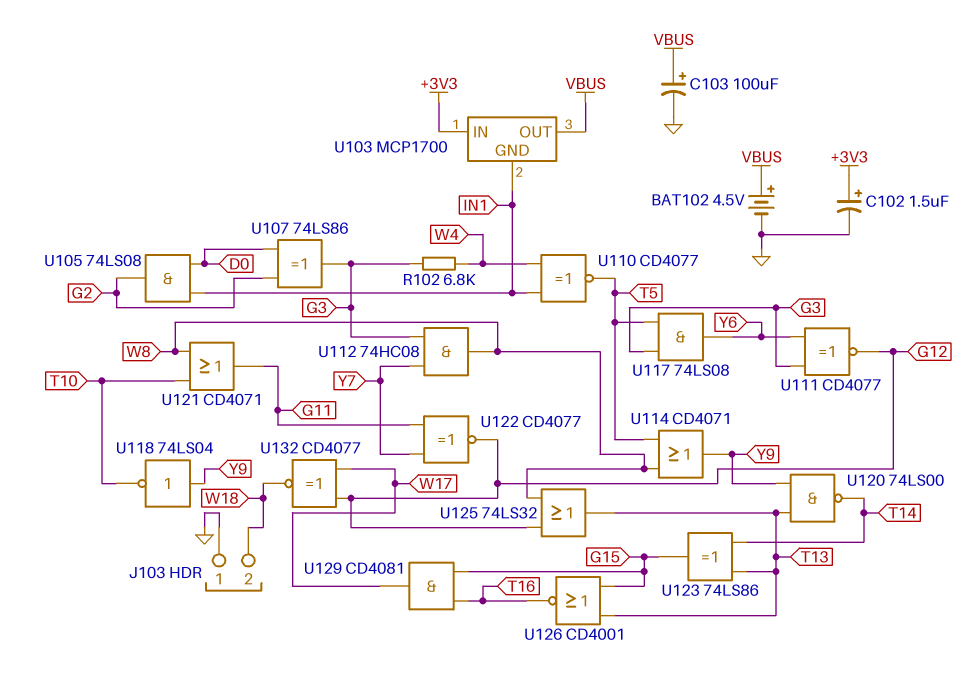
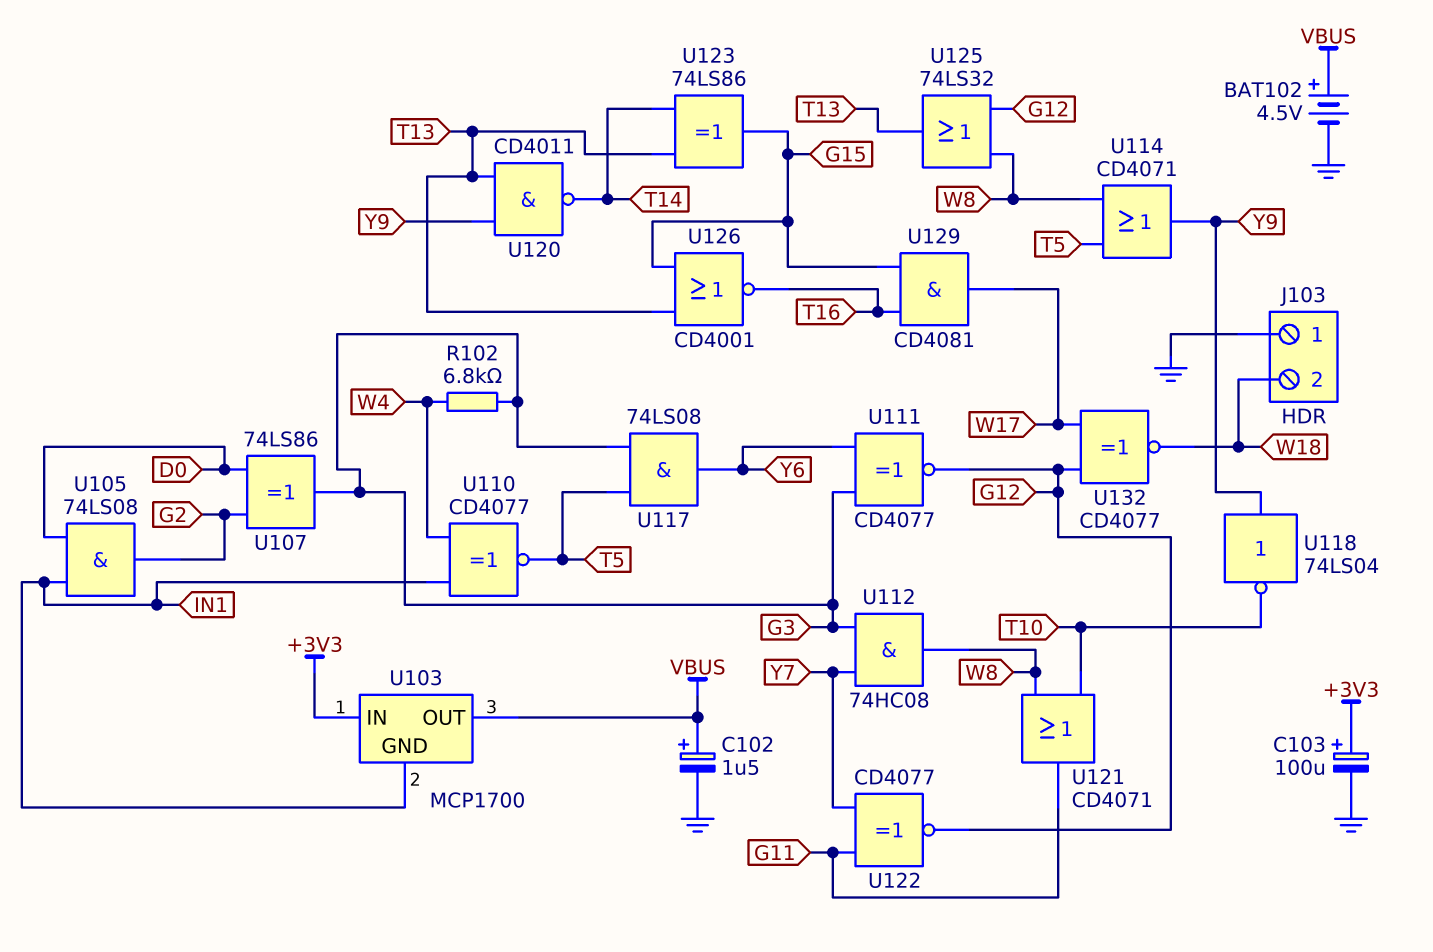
C102: 1.5uF (plus +3V3, minus GND) -> 1.5uF (plus VBUS, minus GND)
C103: 100uF (plus VBUS, minus GND) -> 100uF (plus +3V3, minus GND)
U120: NAND 74LS00 (in T13, in Y9, out T14) -> NAND CD4011 (in T13, in Y9, out T14)

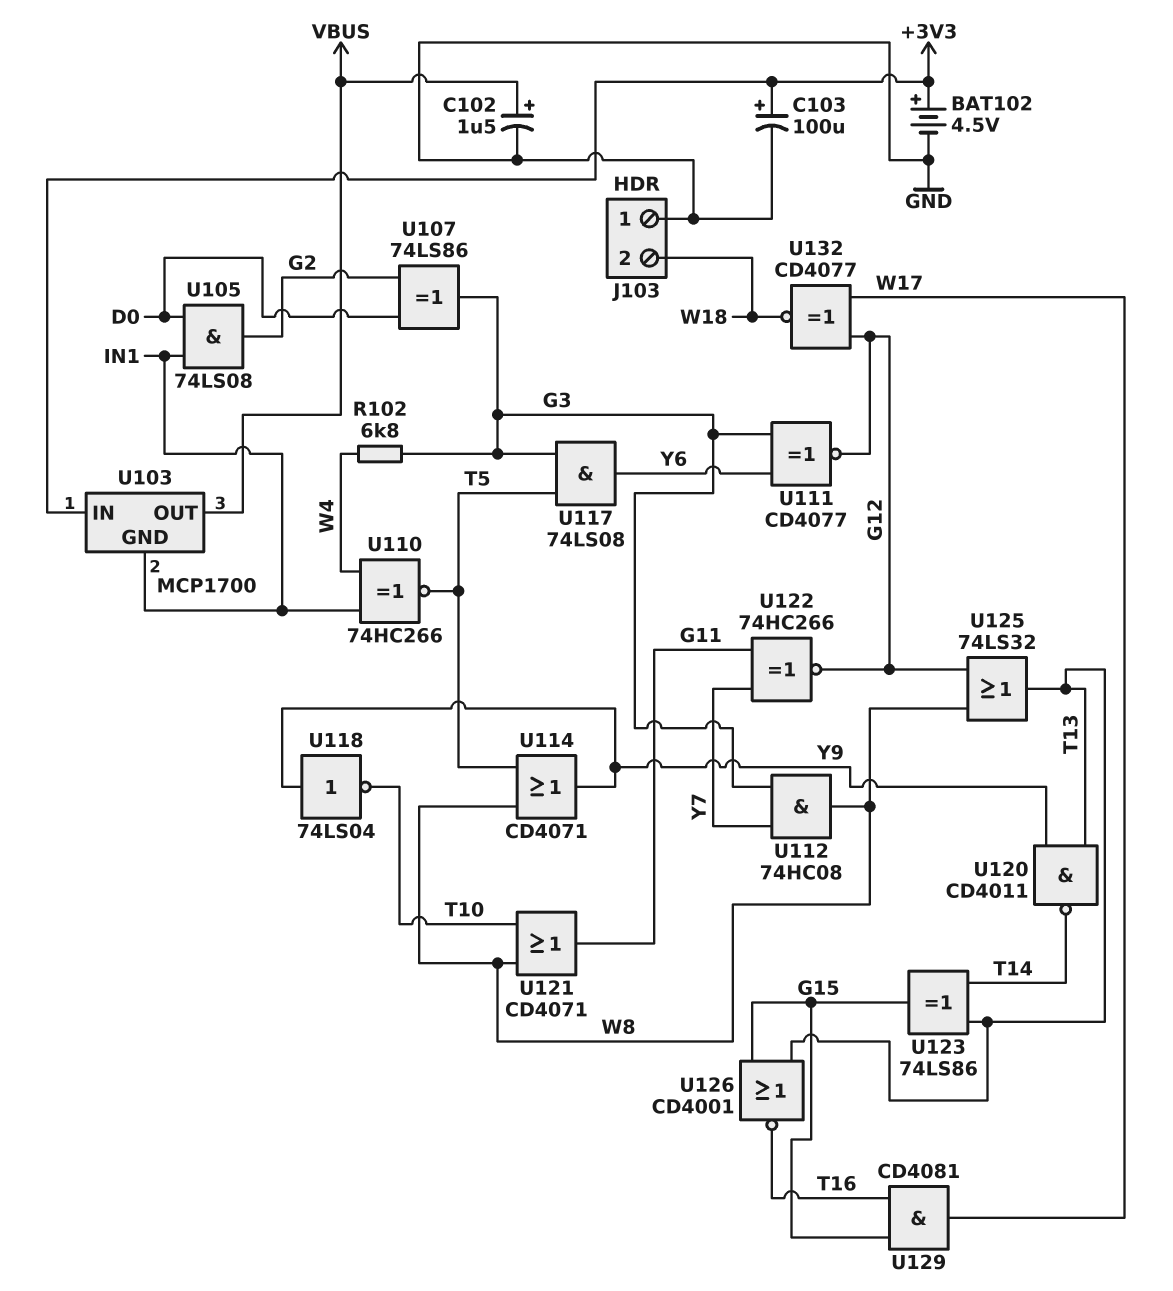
BAT102: 4.5V (plus VBUS, minus GND) -> 4.5V (plus +3V3, minus GND)
U110: XNOR CD4077 (in IN1, in W4, out T5) -> XNOR 74HC266 (in IN1, in W4, out T5)
U122: XNOR CD4077 (in G11, in Y7, out G12) -> XNOR 74HC266 (in G11, in Y7, out G12)

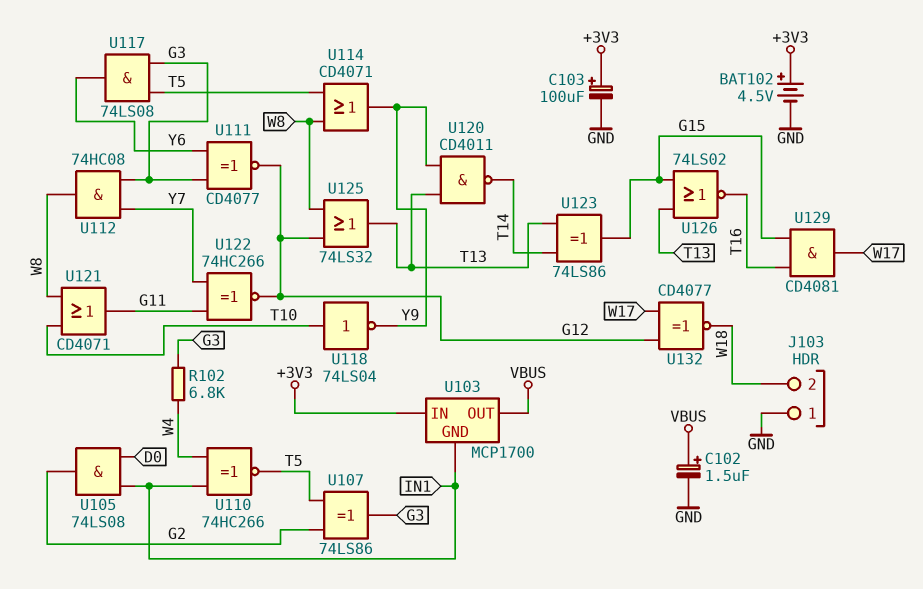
U107: XOR 74LS86 (in D0, in G2, out G3) -> XOR 74LS86 (in G2, in T5, out G3)
U118: NOT 74LS04 (in Y9, out T10) -> NOT 74LS04 (in T10, out Y9)
U126: NOR CD4001 (in G15, in T13, out T16) -> NOR 74LS02 (in G15, in T13, out T16)

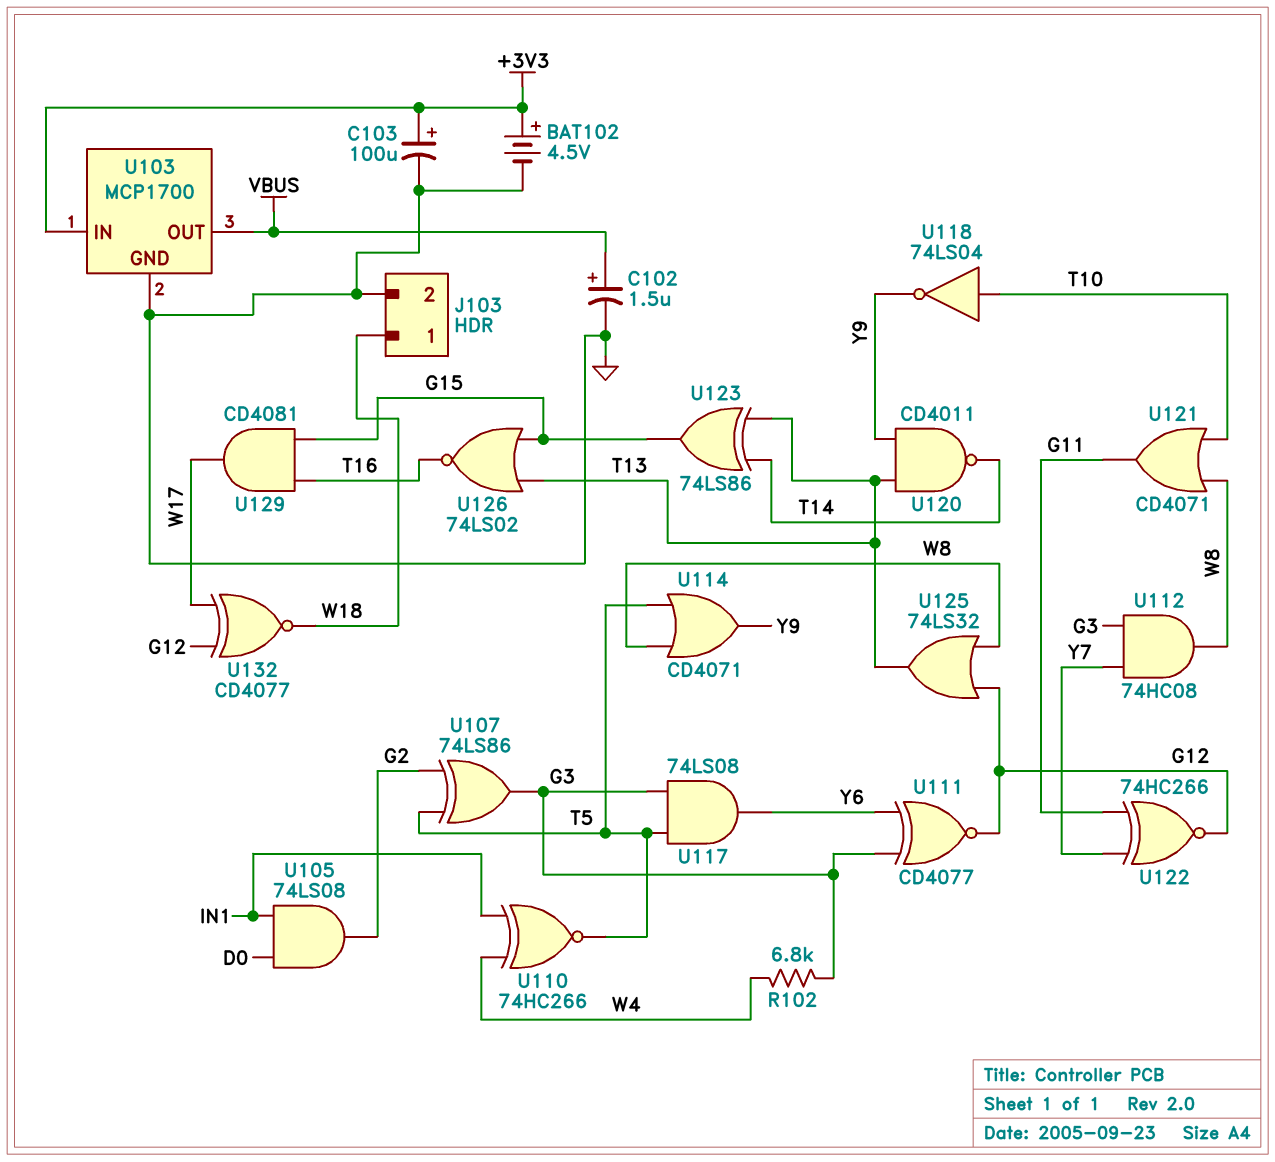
J103 pin 1: GND -> W18
J103 pin 2: W18 -> GND
U103 pin GND: IN1 -> GND

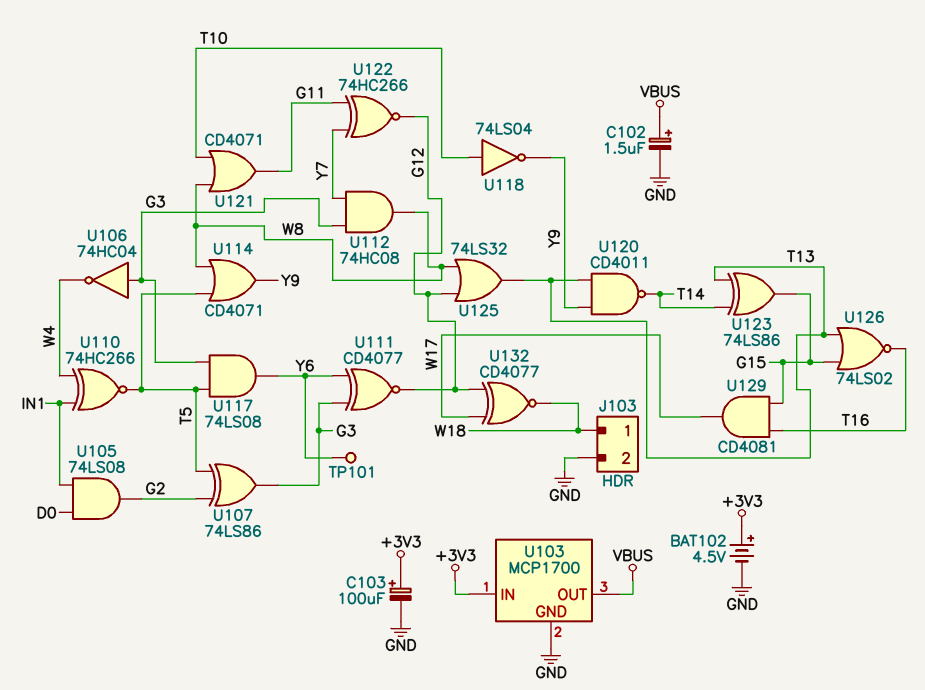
R102: 6.8k (G3, W4) -> none
TP101: none -> test point (Y6)
U106: none -> NOT 74HC04 (in G3, out W4)

